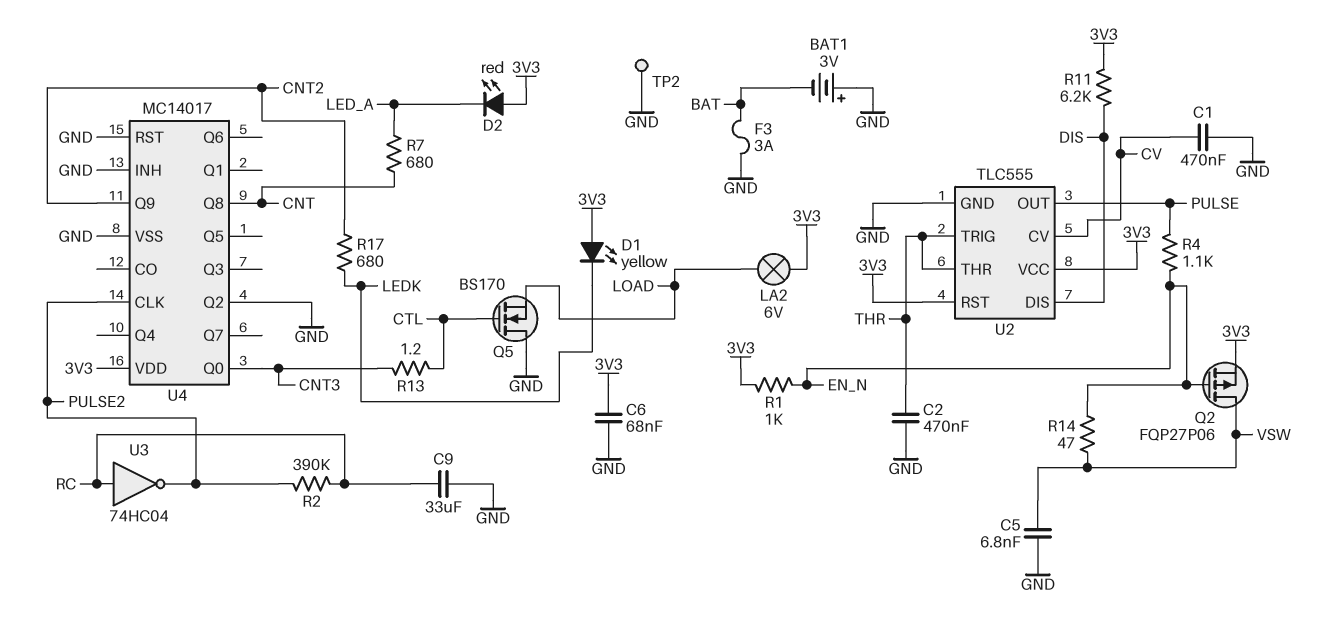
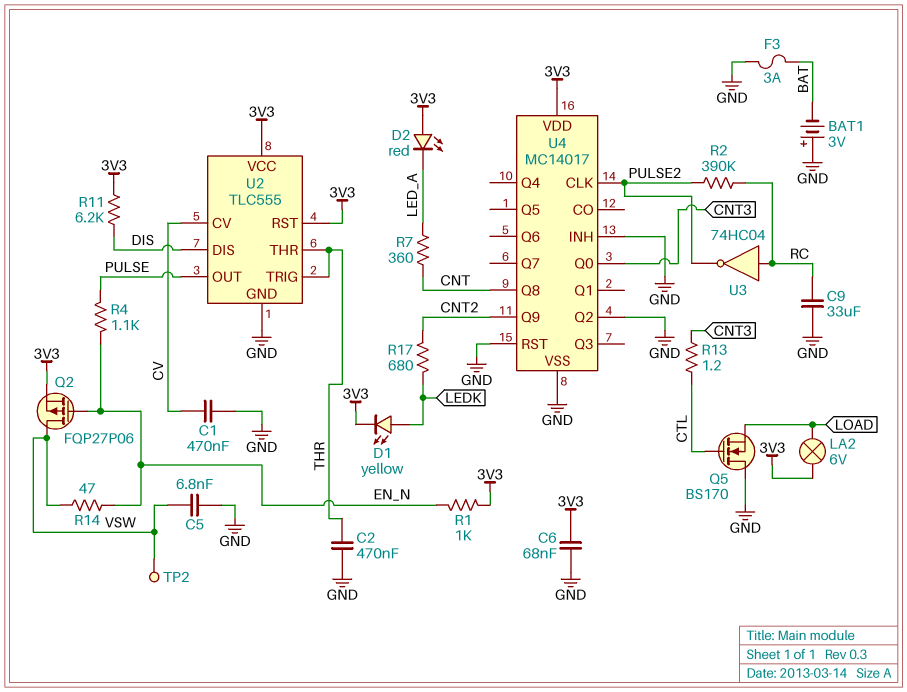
D1: LED yellow (A 3V3, K LEDK) -> LED yellow (A LEDK, K 3V3)
R7: 680 (CNT, LED_A) -> 360 (CNT, LED_A)
TP2: test point (GND) -> test point (VSW)

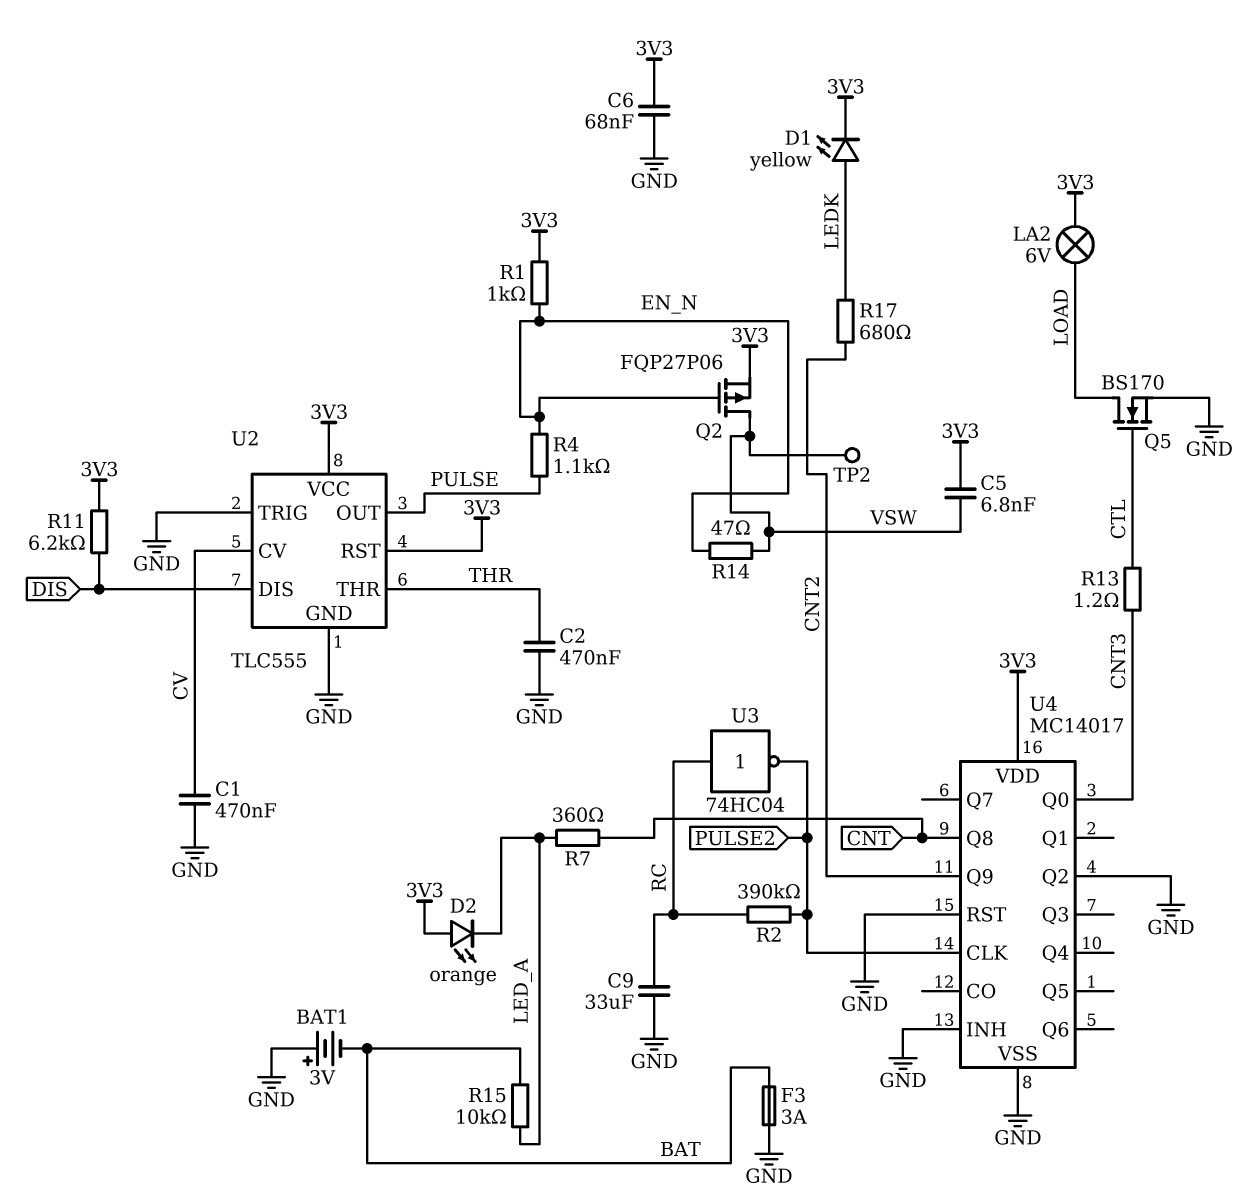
C5: 6.8nF (GND, VSW) -> 6.8nF (3V3, VSW)
D2: LED red (A 3V3, K LED_A) -> LED orange (A 3V3, K LED_A)
Q5: NMOS BS170 (G CTL, D GND, S LOAD) -> NMOS BS170 (G CTL, D LOAD, S GND)
R15: none -> 10k (BAT, LED_A)
U2 pin TRIG: THR -> GND

